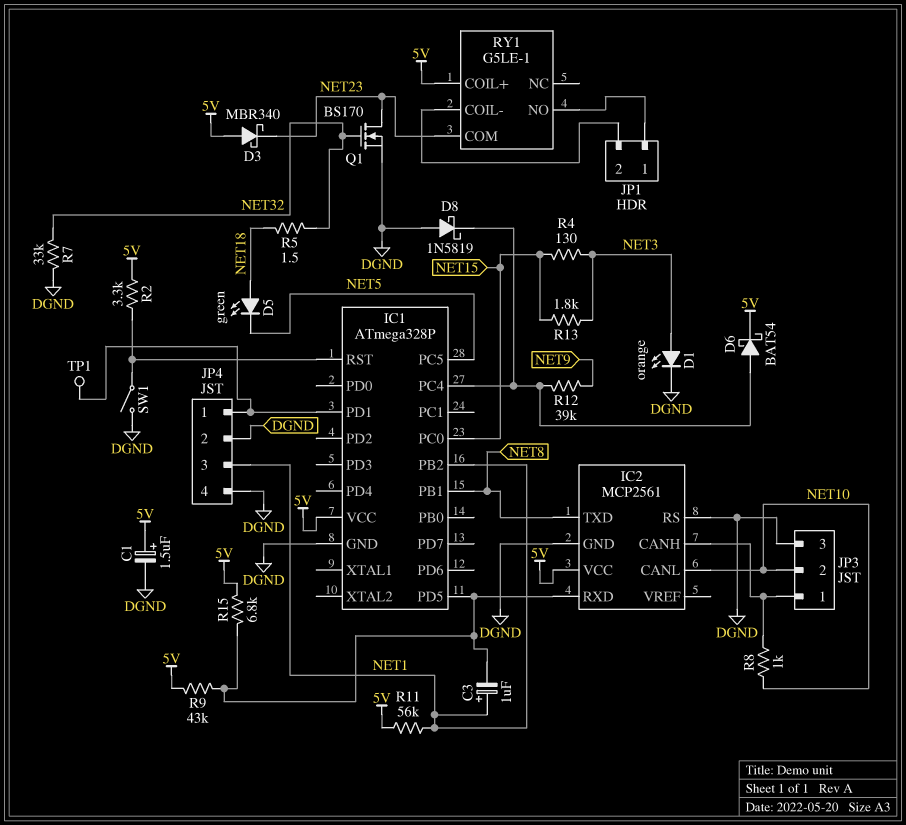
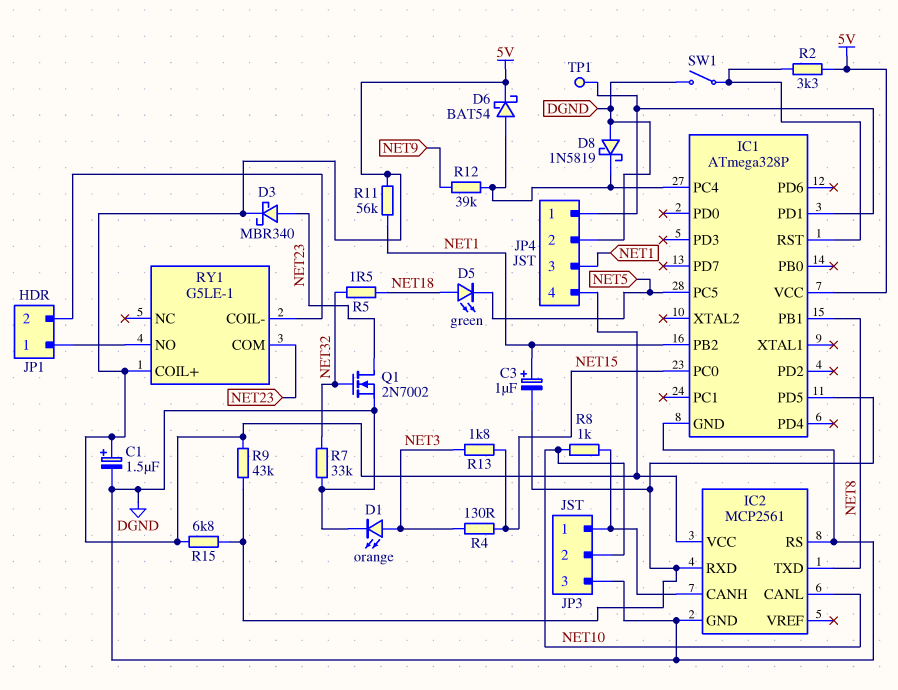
D3: schottky MBR340 (A 5V, K NET23) -> schottky MBR340 (A NET23, K 5V)
JP4 pin 4: DGND -> 5V
Q1: NMOS BS170 (G NET32, D NET23, S DGND) -> NMOS 2N7002 (G NET32, D NET23, S DGND)

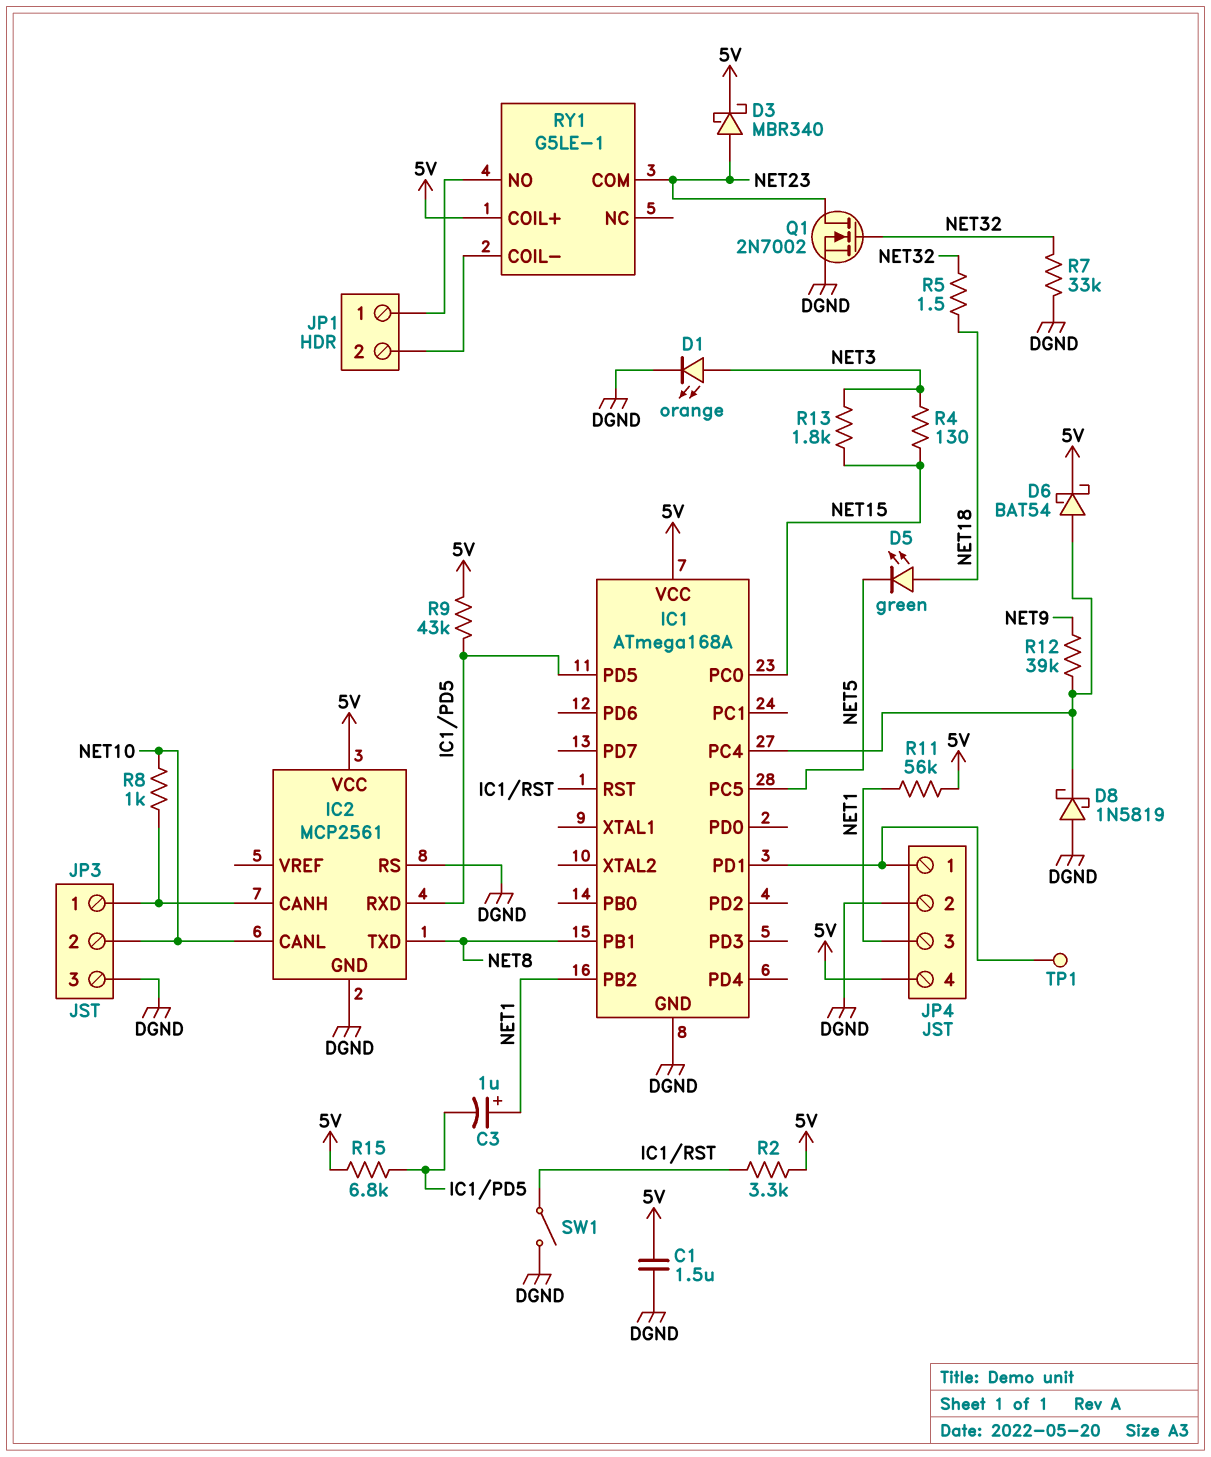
C1: 1.5uF (plus 5V, minus DGND) -> 1.5uF (5V, DGND)
IC1: ATmega328P -> ATmega168A

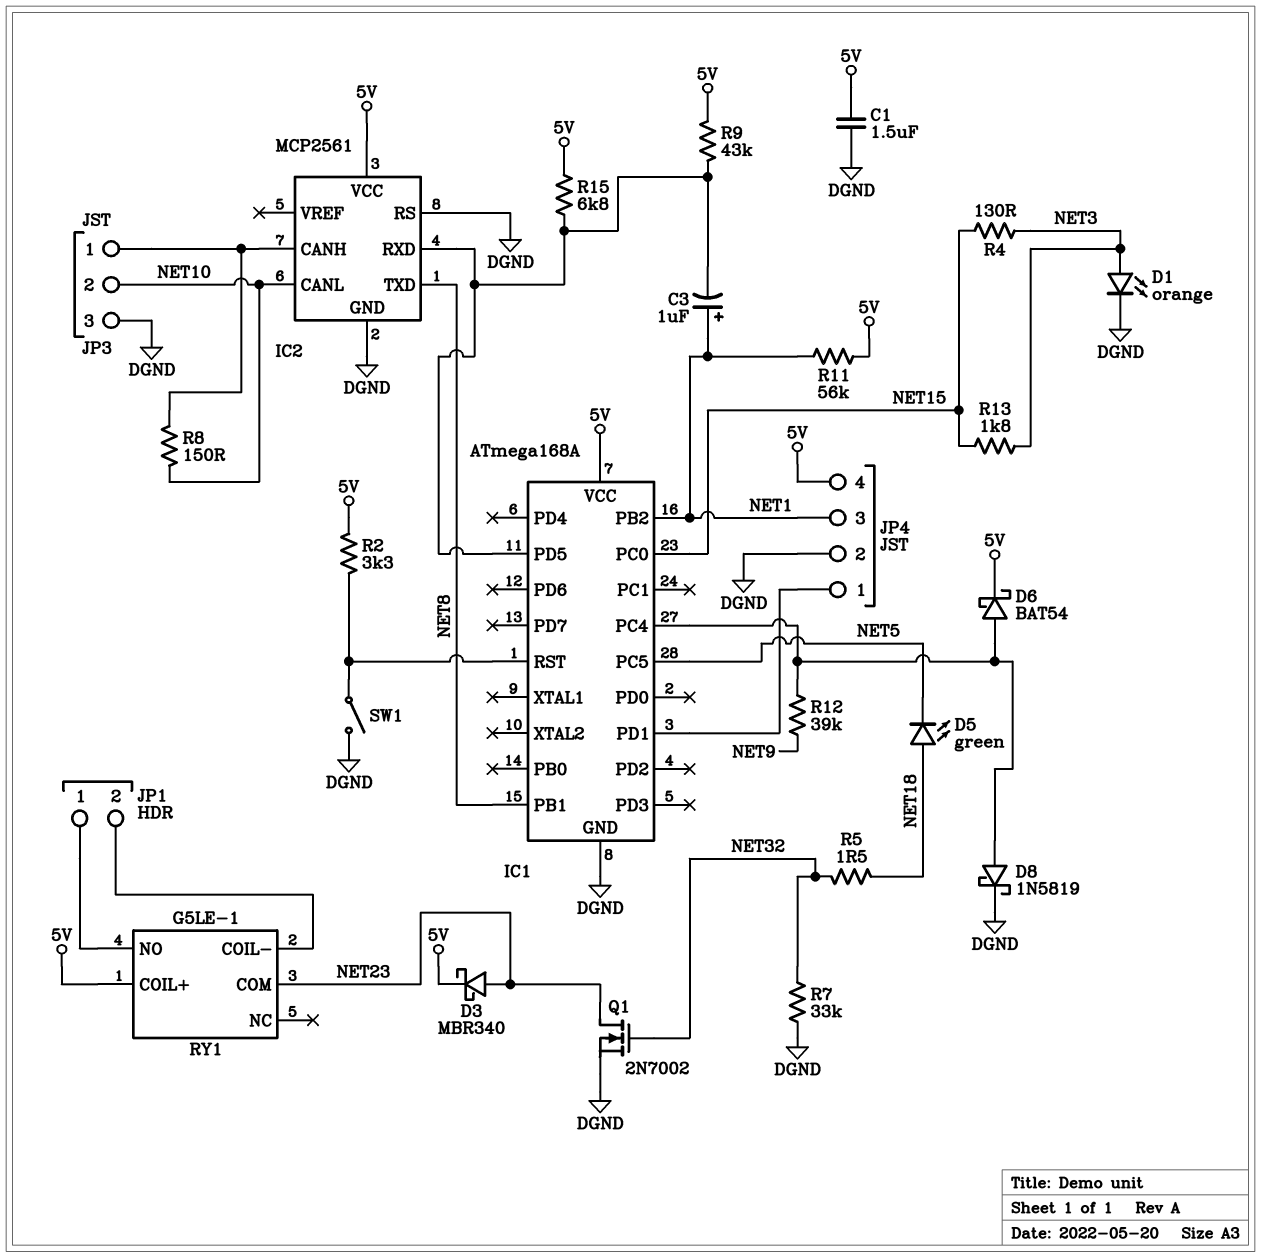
D8: schottky 1N5819 (A DGND, K IC1/PC4) -> schottky 1N5819 (A IC1/PC4, K DGND)
R8: 1k (IC2/CANH, NET10) -> 150 (IC2/CANH, NET10)
TP1: test point (IC1/PD1) -> none

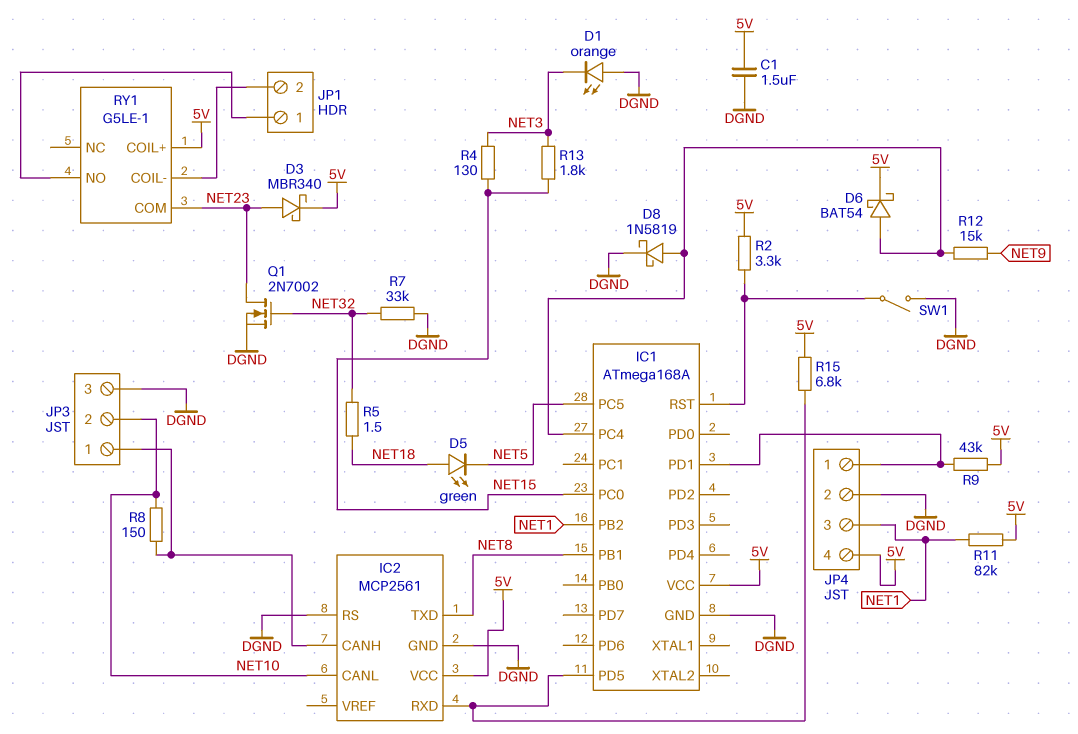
C3: 1uF (plus NET1, minus IC1/PD5) -> none
D1: LED orange (A NET3, K DGND) -> LED orange (A DGND, K NET3)
R9: 43k (5V, IC1/PD5) -> 43k (5V, IC1/PD1)
R11: 56k (5V, NET1) -> 82k (5V, NET1)
R12: 39k (IC1/PC4, NET9) -> 15k (IC1/PC4, NET9)

